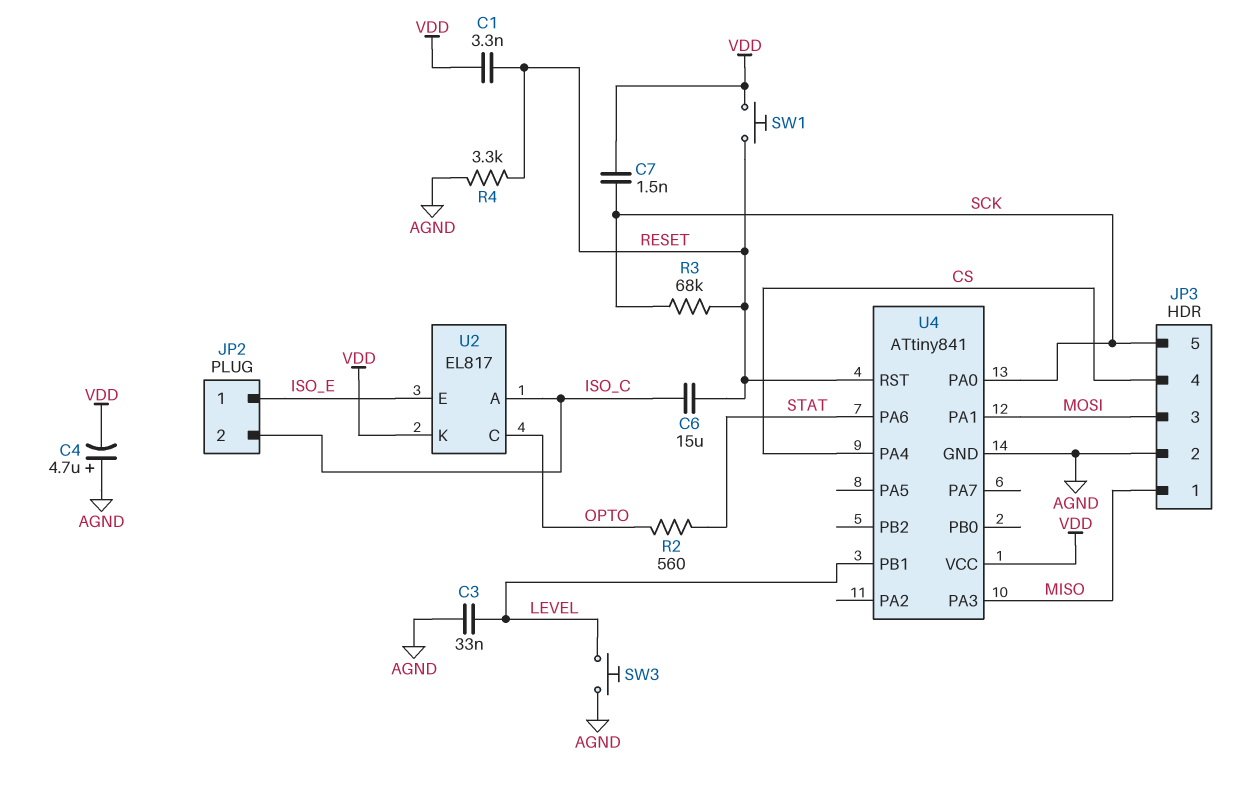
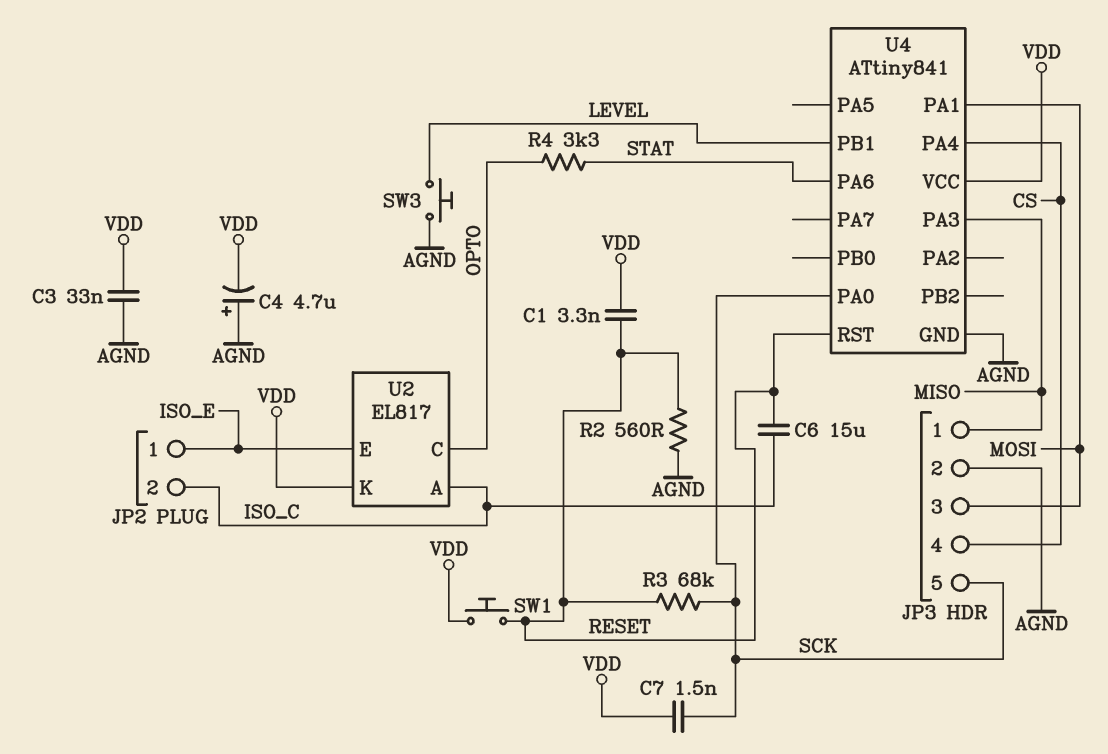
C3: 33nF (AGND, LEVEL) -> 33nF (AGND, VDD)
R2: 560 (OPTO, STAT) -> 560 (AGND, RESET)
R4: 3.3k (AGND, RESET) -> 3.3k (OPTO, STAT)

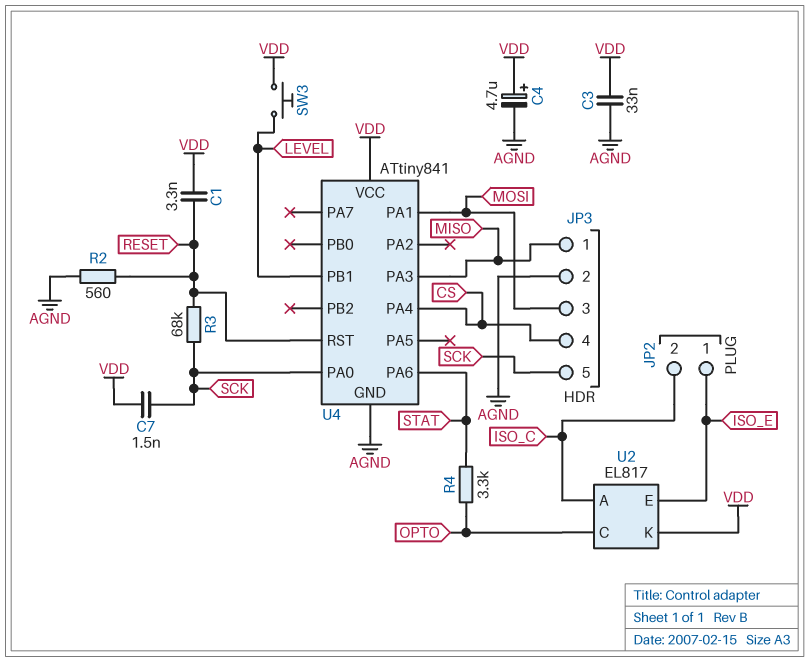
C4: 4.7uF (plus AGND, minus VDD) -> 4.7uF (plus VDD, minus AGND)
C6: 15uF (ISO_C, RESET) -> none
SW1: button (RESET, VDD) -> none
SW3: button (AGND, LEVEL) -> button (LEVEL, VDD)

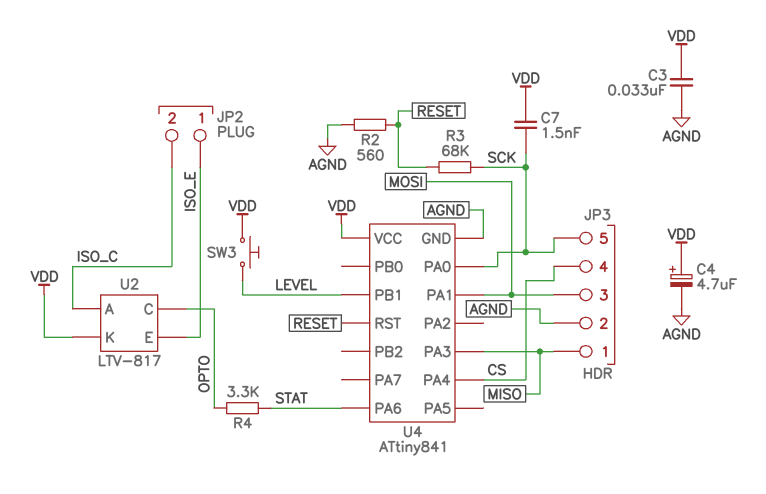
C1: 3.3nF (RESET, VDD) -> none
U2: EL817 -> LTV-817

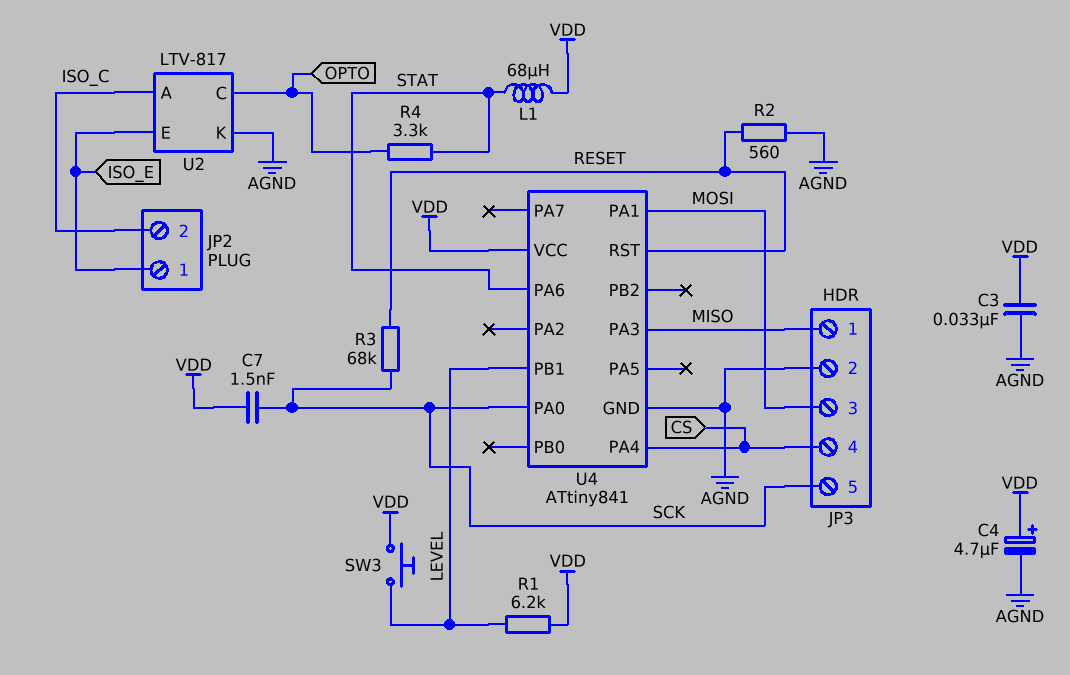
L1: none -> 68uH (STAT, VDD)
R1: none -> 6.2k (LEVEL, VDD)
U2 pin K: VDD -> AGND

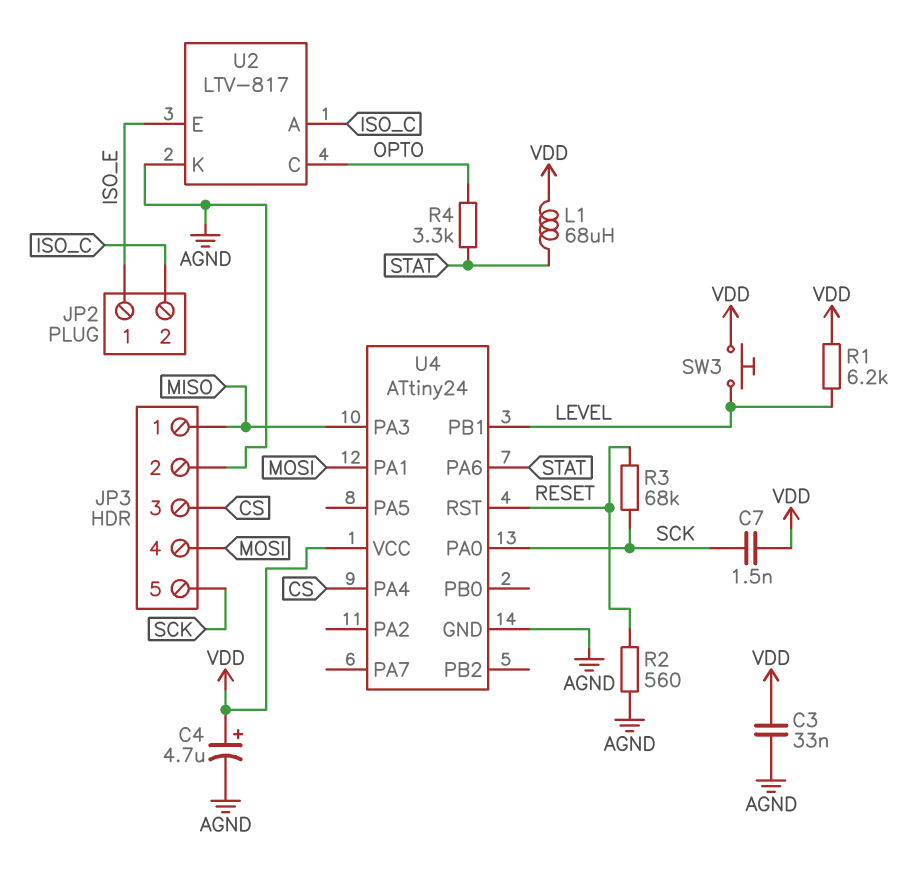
JP3 pin 3: MOSI -> CS
JP3 pin 4: CS -> MOSI
U4: ATtiny841 -> ATtiny24

